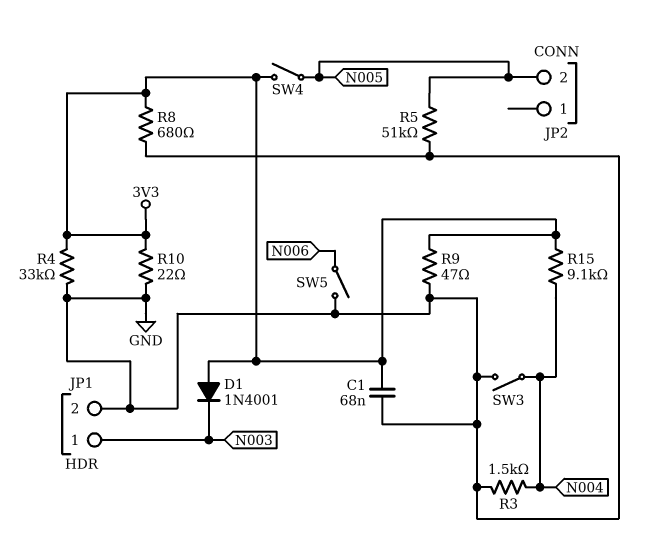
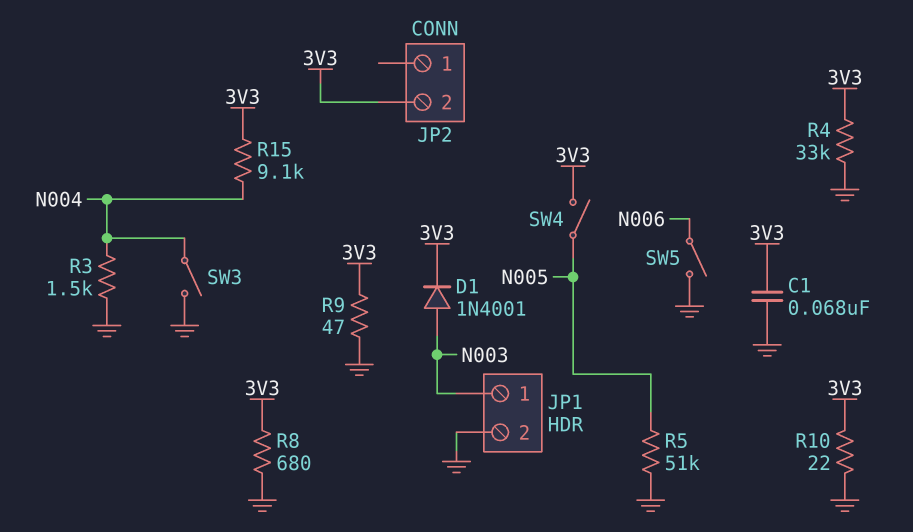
D1: diode 1N4001 (A 3V3, K N003) -> diode 1N4001 (A N003, K 3V3)
JP2 pin 2: N005 -> 3V3

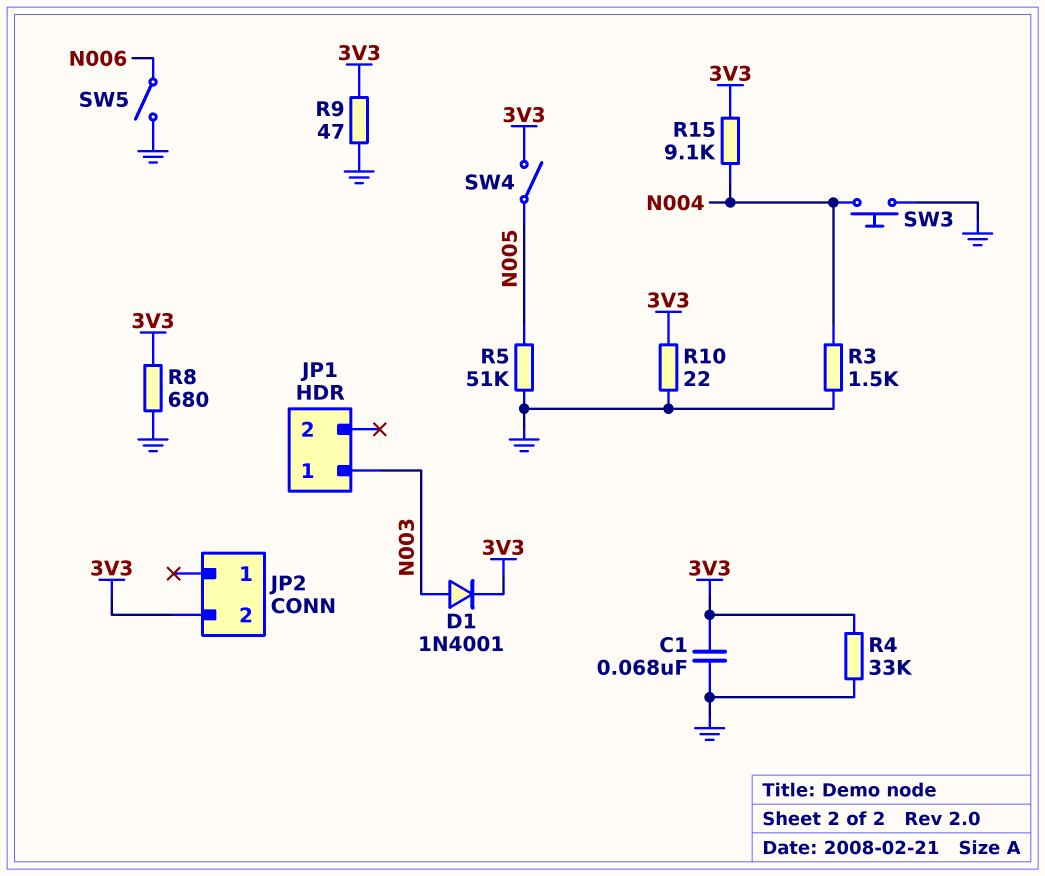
JP1 pin 2: GND -> none
SW3: switch (GND, N004) -> button (GND, N004)

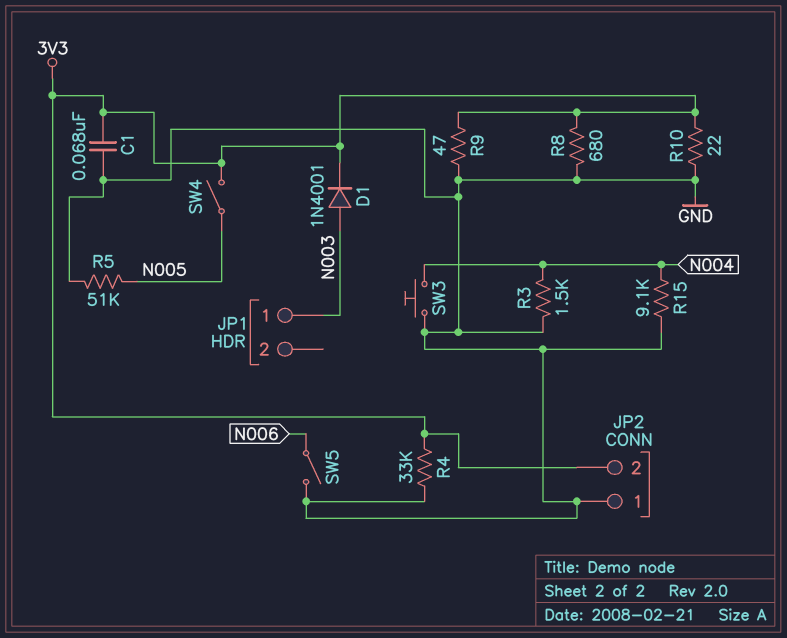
JP2 pin 1: none -> GND
R15: 9.1k (3V3, N004) -> 9.1k (GND, N004)

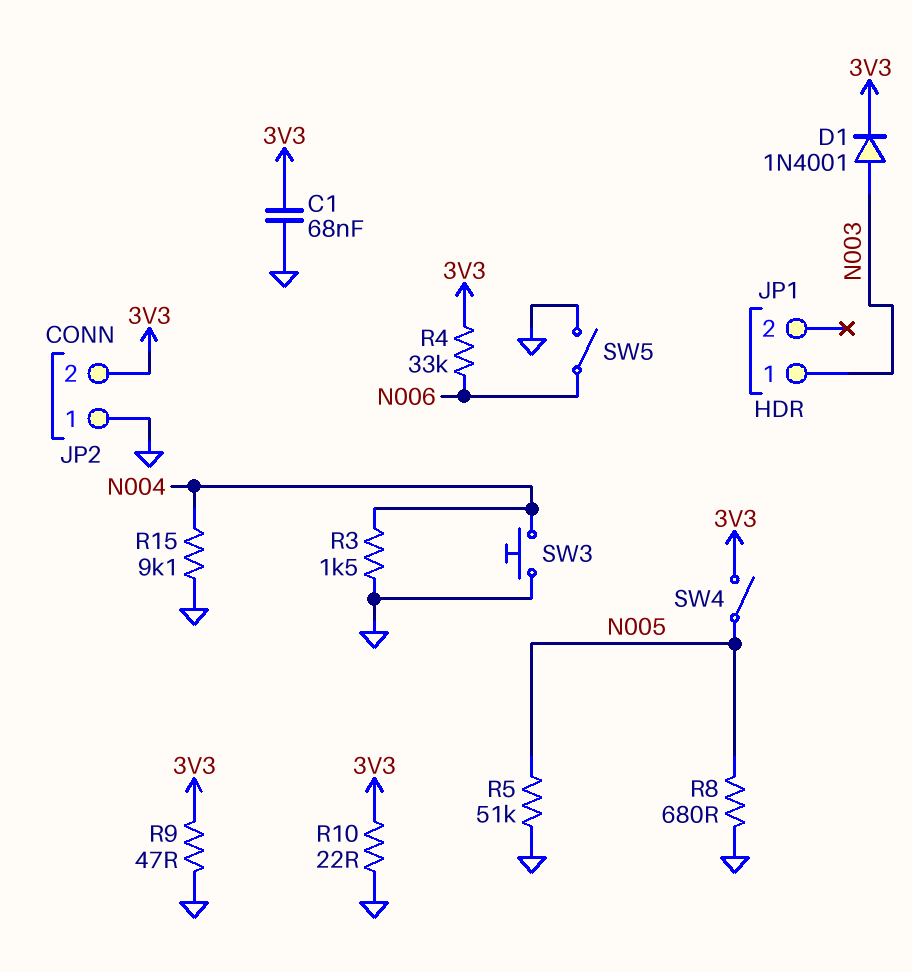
R4: 33k (3V3, GND) -> 33k (3V3, N006)
R8: 680 (3V3, GND) -> 680 (GND, N005)

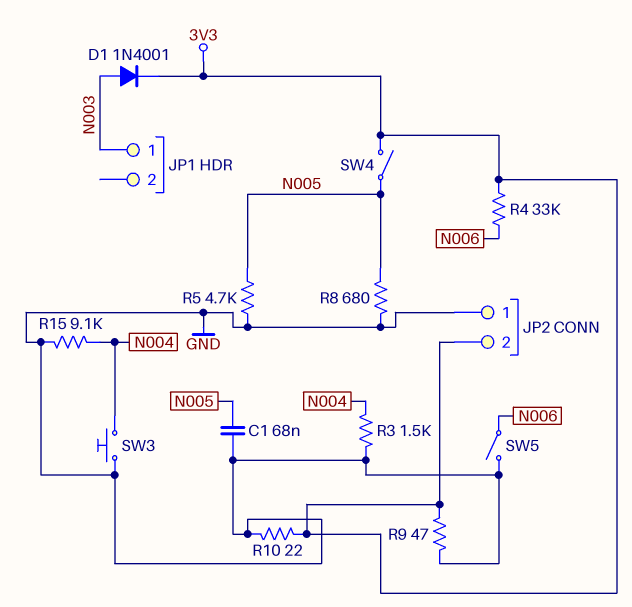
C1: 68nF (3V3, GND) -> 68nF (GND, N005)
R5: 51k (GND, N005) -> 4.7k (GND, N005)

